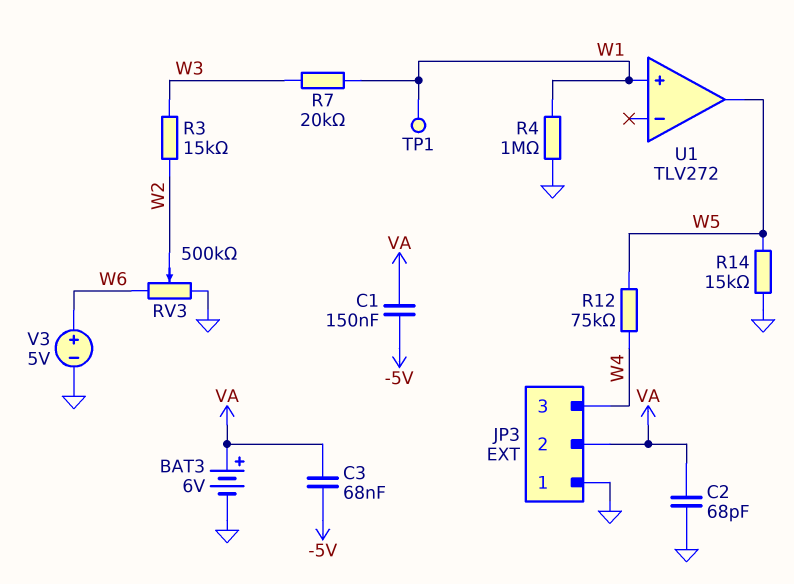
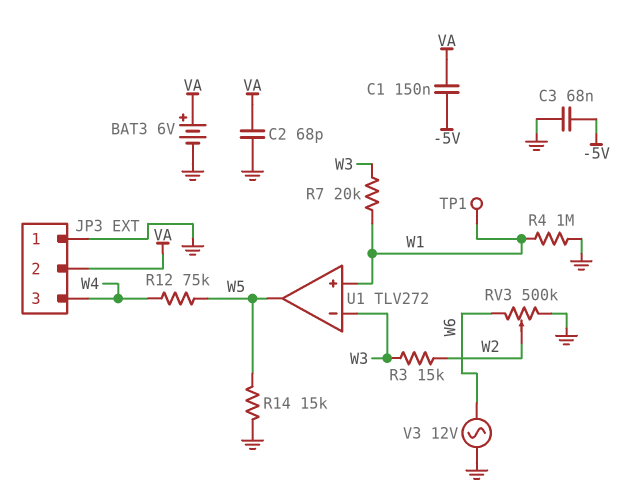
C3: 68nF (-5V, VA) -> 68nF (-5V, GND)
U1 pin in-: none -> W3
V3: 5V (plus W6, minus GND) -> AC 12V (GND, W6)

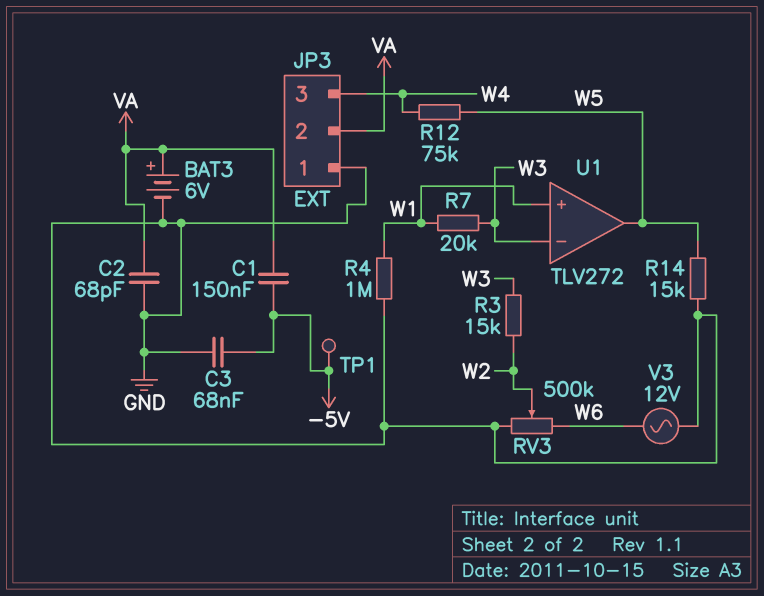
TP1: test point (W1) -> test point (-5V)

